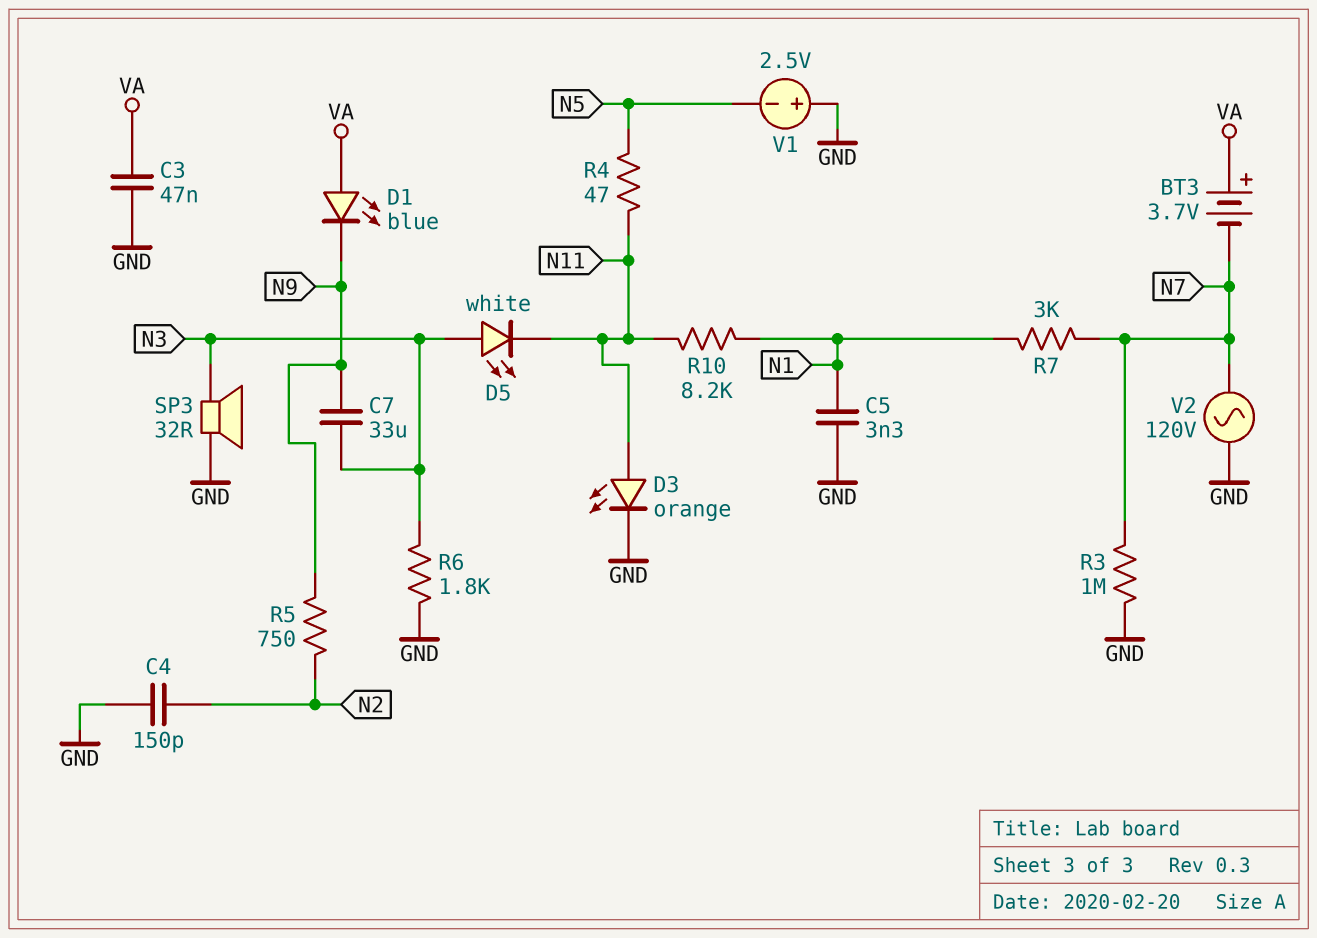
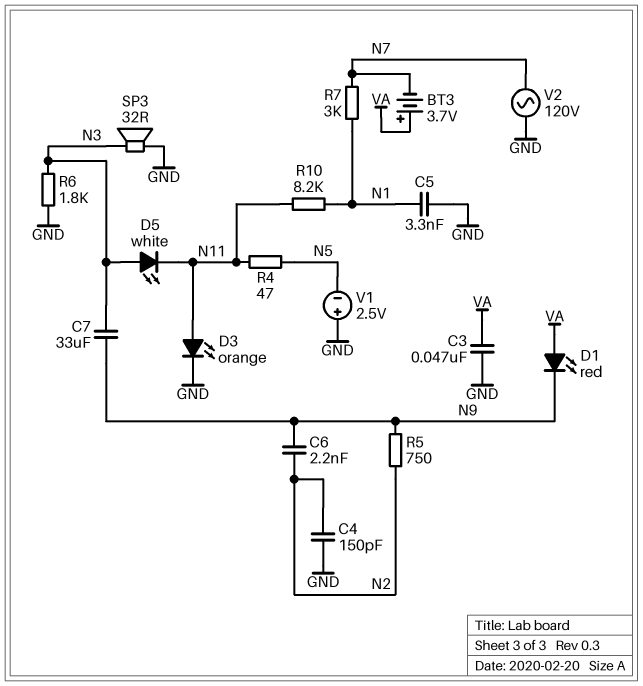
C6: none -> 2.2nF (N2, N9)
D1: LED blue (A VA, K N9) -> LED red (A VA, K N9)
R3: 1M (GND, N7) -> none

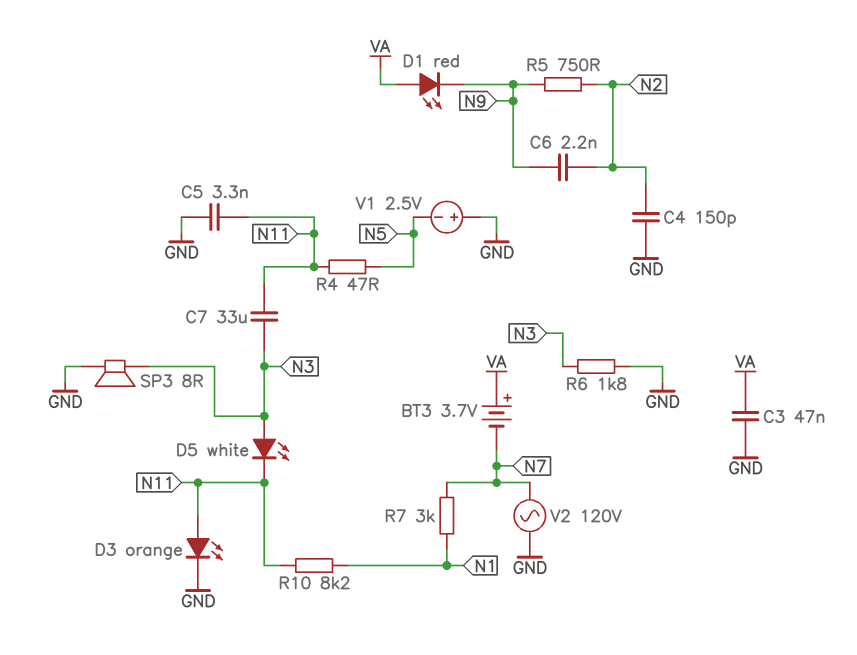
C5: 3.3nF (GND, N1) -> 3.3nF (GND, N11)
C7: 33uF (N3, N9) -> 33uF (N3, N11)
SP3: speaker 32R (GND, N3) -> speaker 8R (GND, N3)

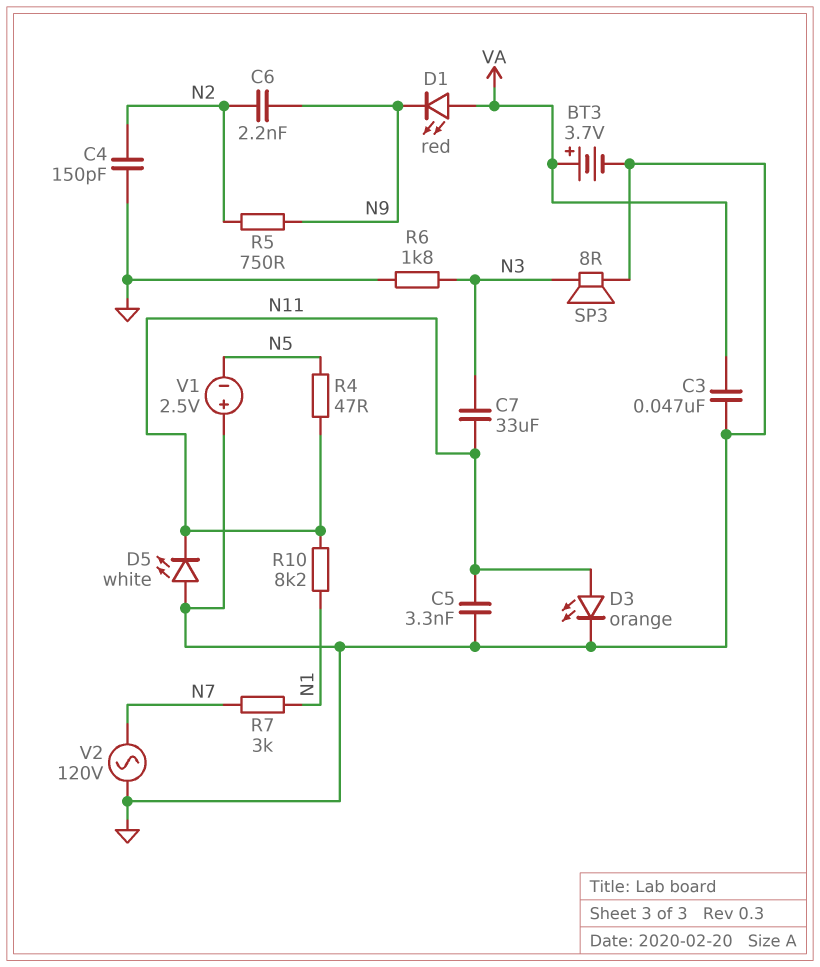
BT3: 3.7V (plus VA, minus N7) -> 3.7V (plus VA, minus GND)
D5: LED white (A N3, K N11) -> LED white (A GND, K N11)

